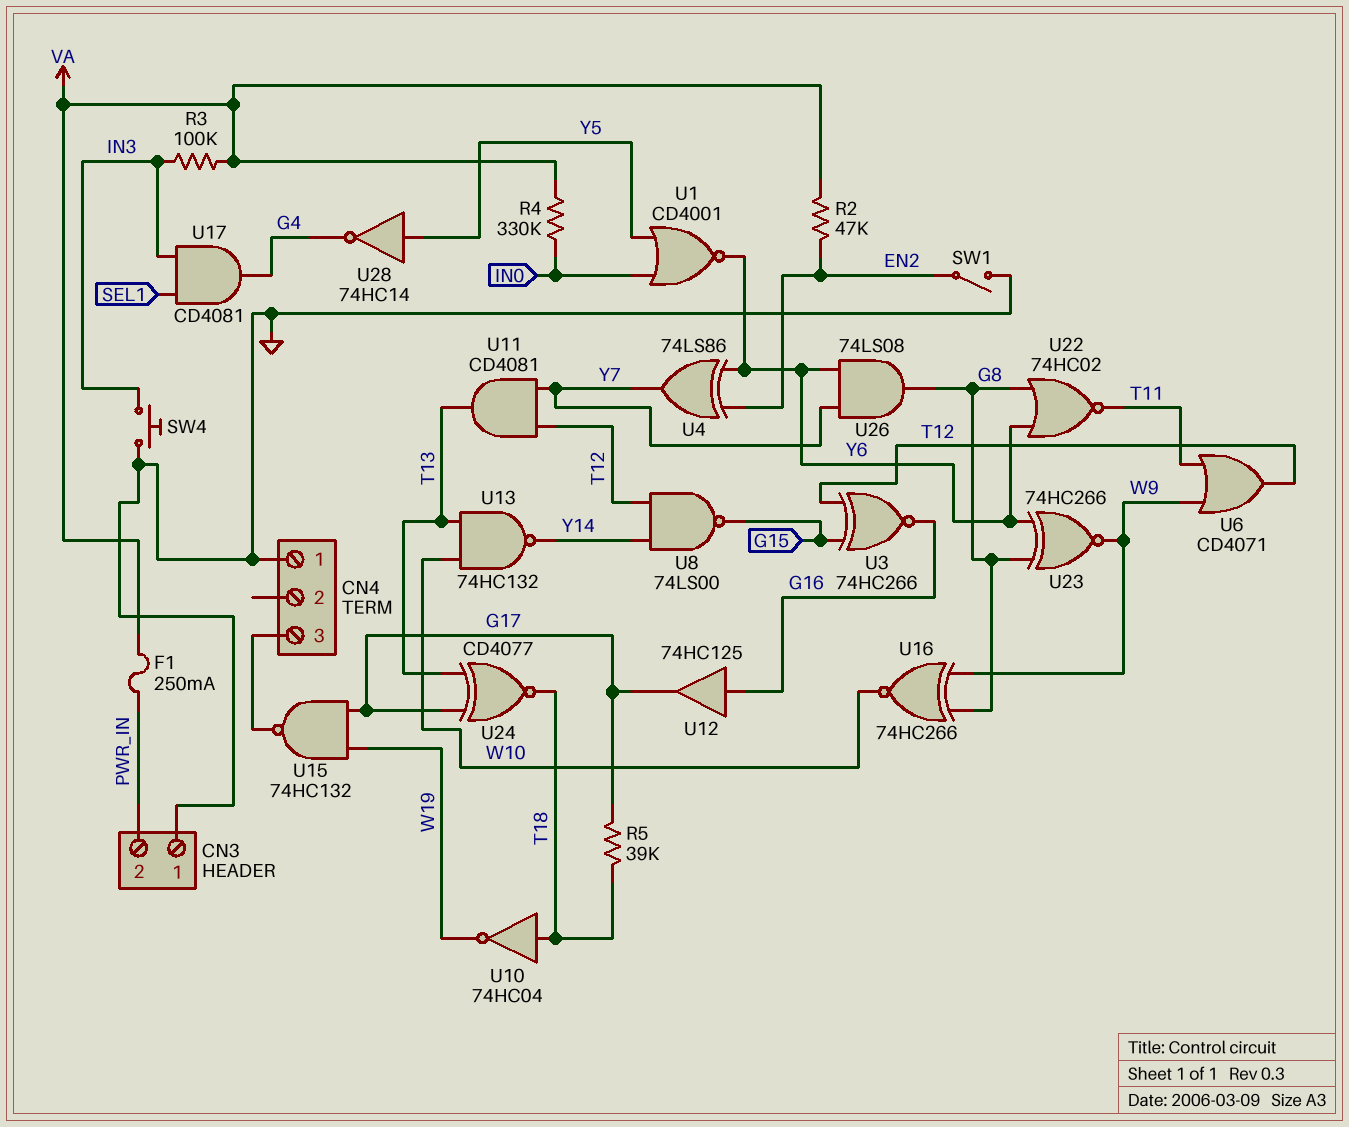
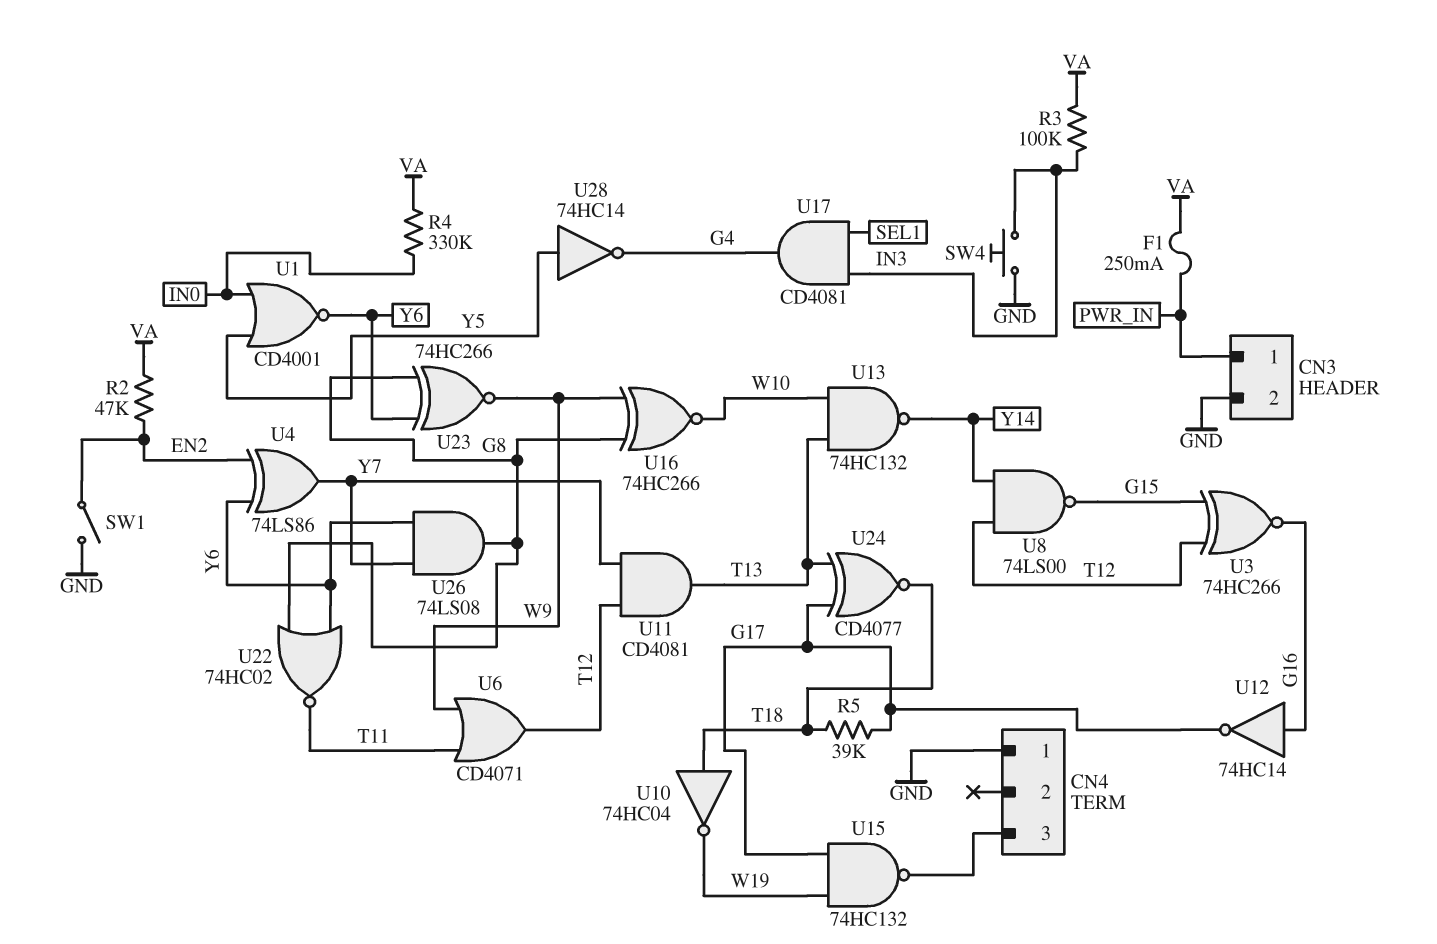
CN3 pin 1: GND -> PWR_IN
CN3 pin 2: PWR_IN -> GND
U12: buffer 74HC125 (in G16, out G17) -> NOT 74HC14 (in G16, out G17)

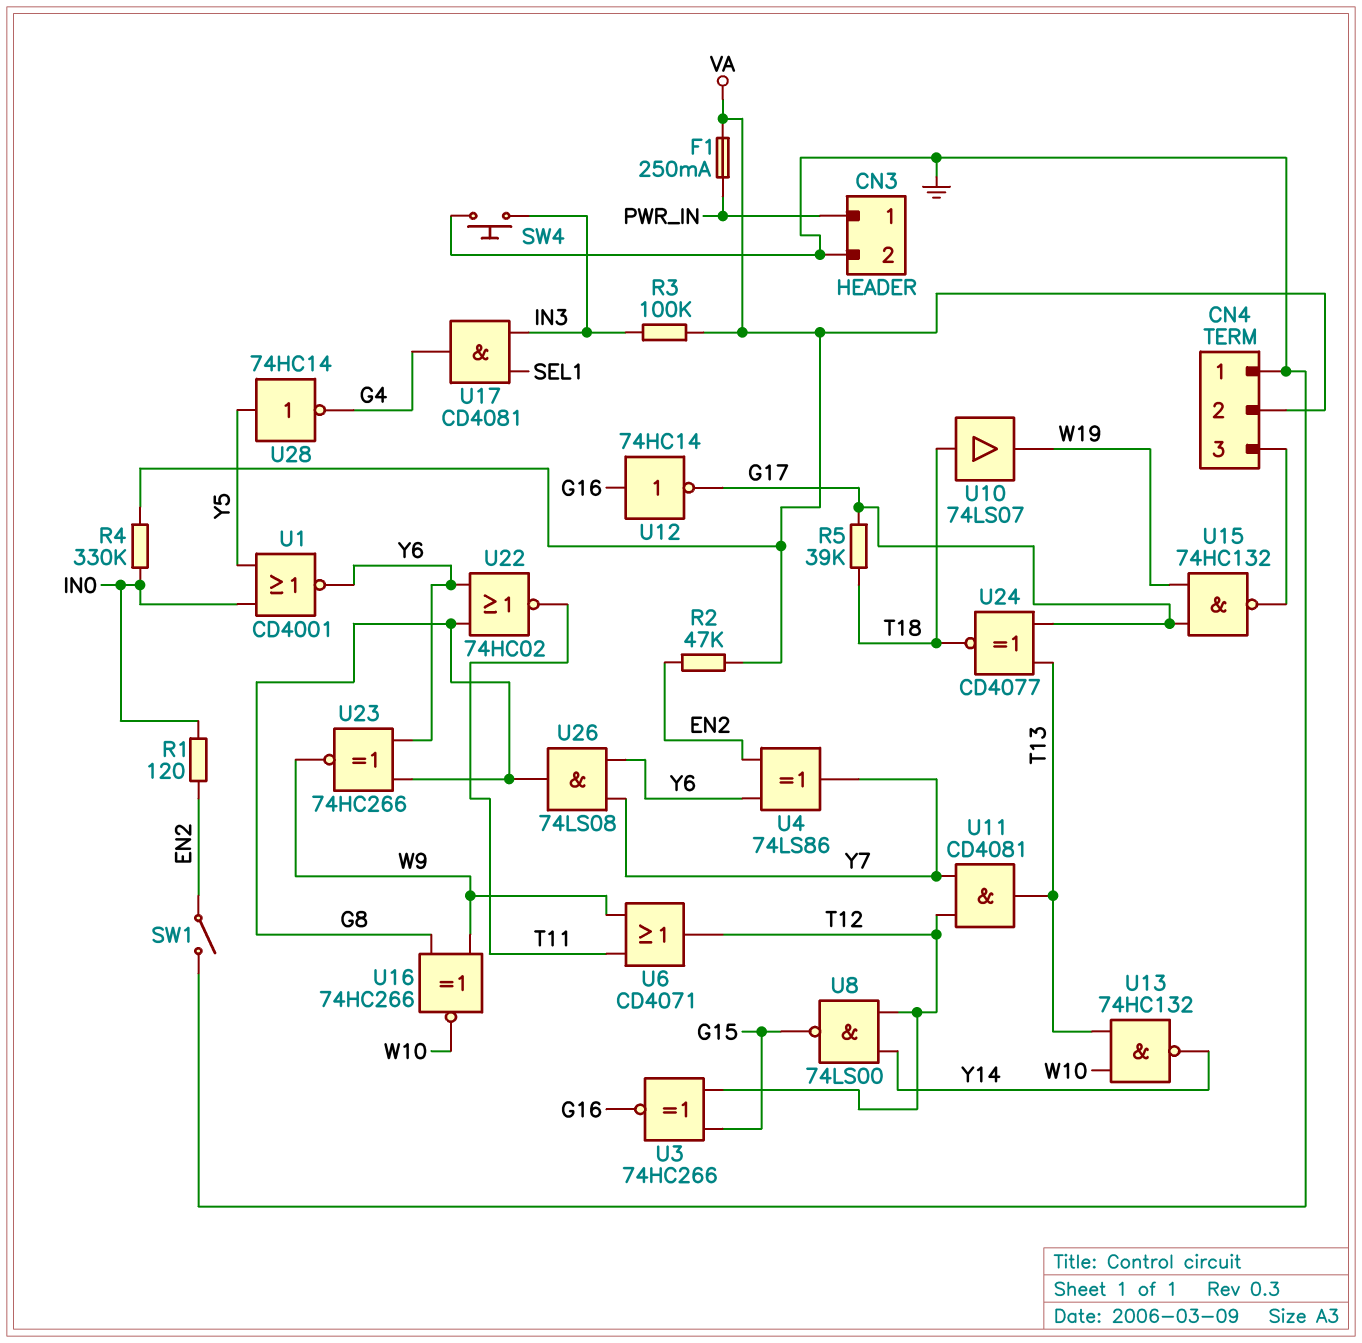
CN4 pin 2: none -> VA
R1: none -> 120 (EN2, IN0)
U10: NOT 74HC04 (in T18, out W19) -> buffer 74LS07 (in T18, out W19)

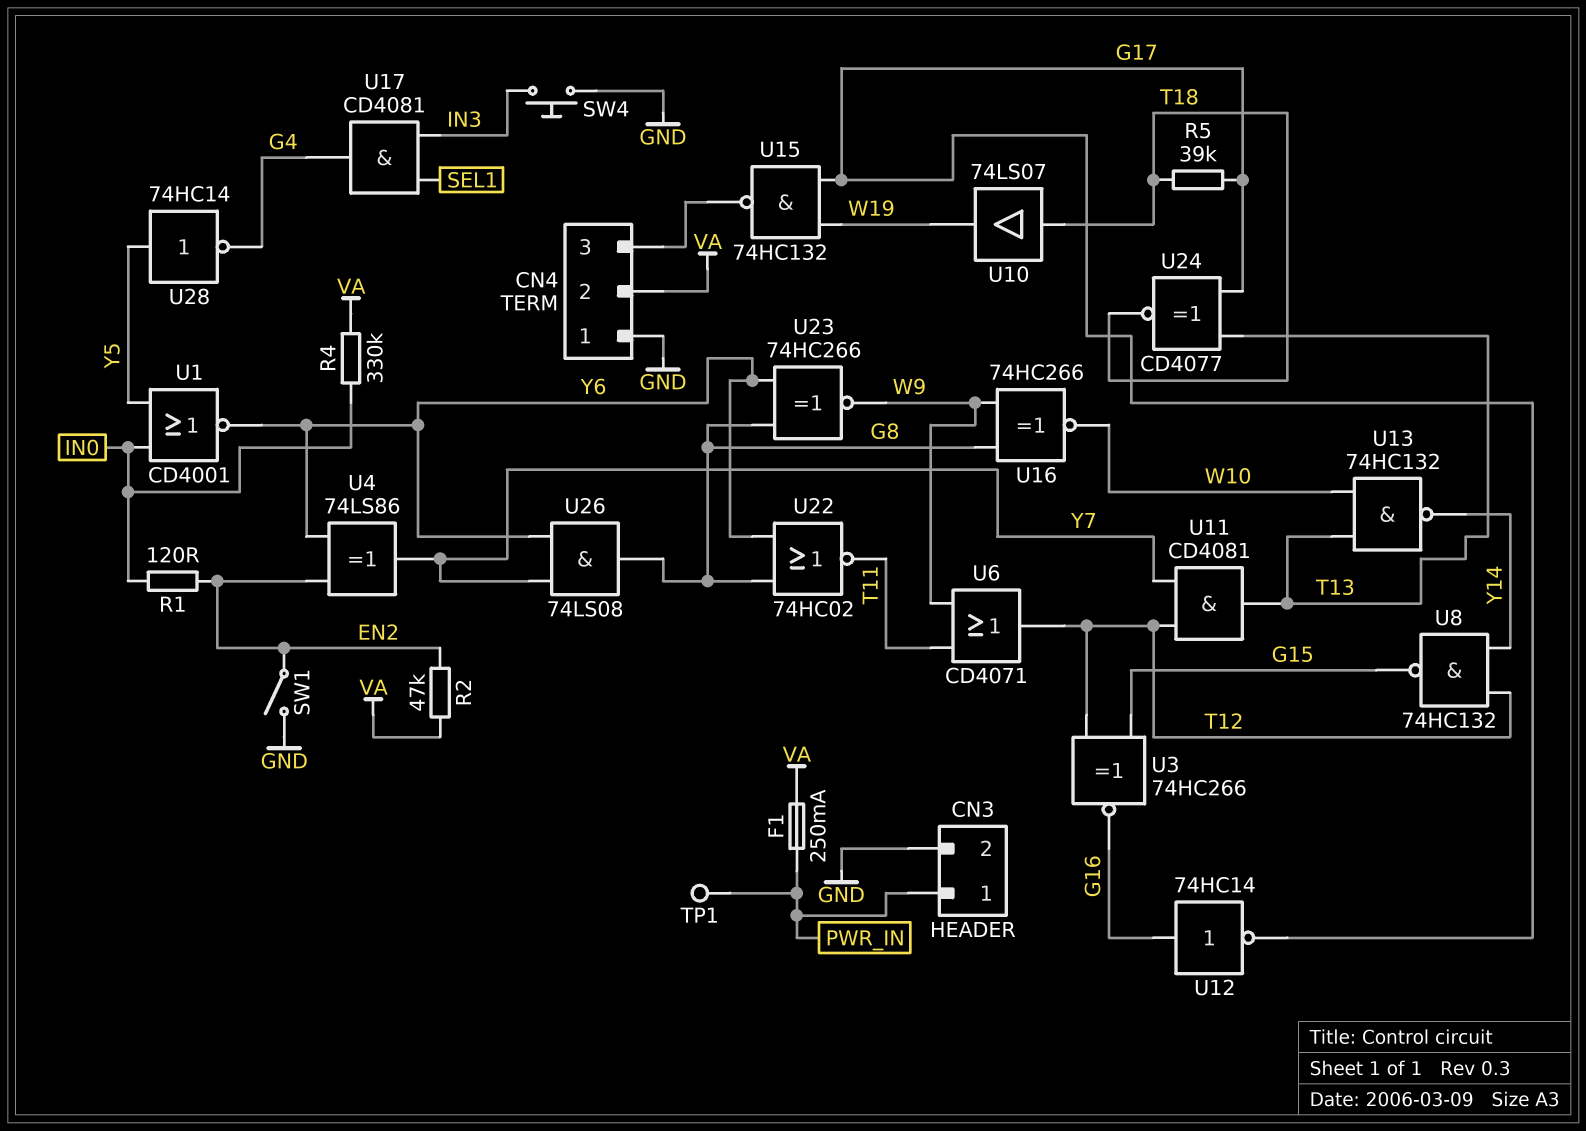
R3: 100k (IN3, VA) -> none
TP1: none -> test point (PWR_IN)
U8: NAND 74LS00 (in T12, in Y14, out G15) -> NAND 74HC132 (in T12, in Y14, out G15)

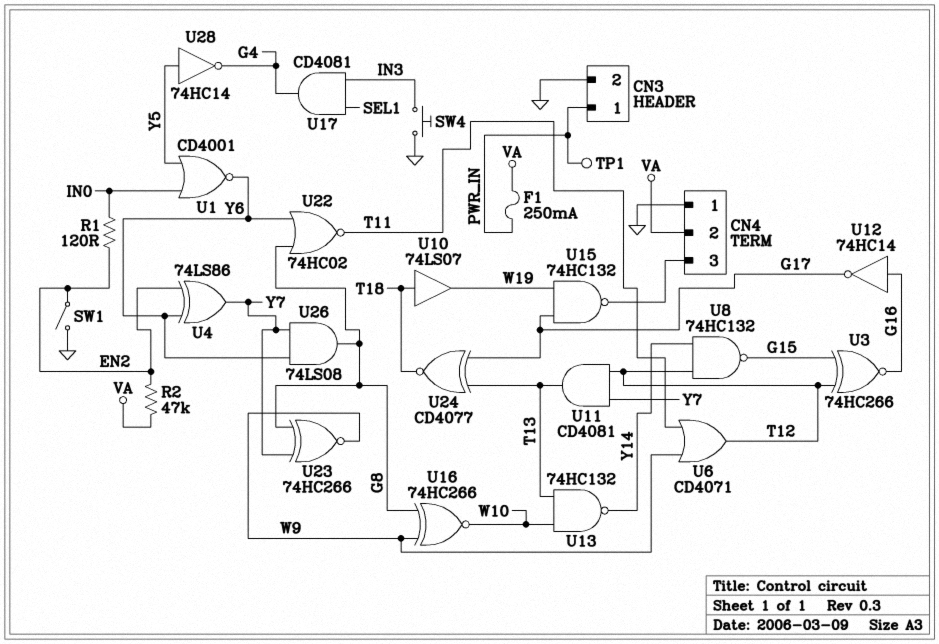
R4: 330k (IN0, VA) -> none
R5: 39k (G17, T18) -> none
U23: XNOR 74HC266 (in G8, in Y6, out W9) -> XNOR 74HC266 (in G8, in Y7, out W9)

